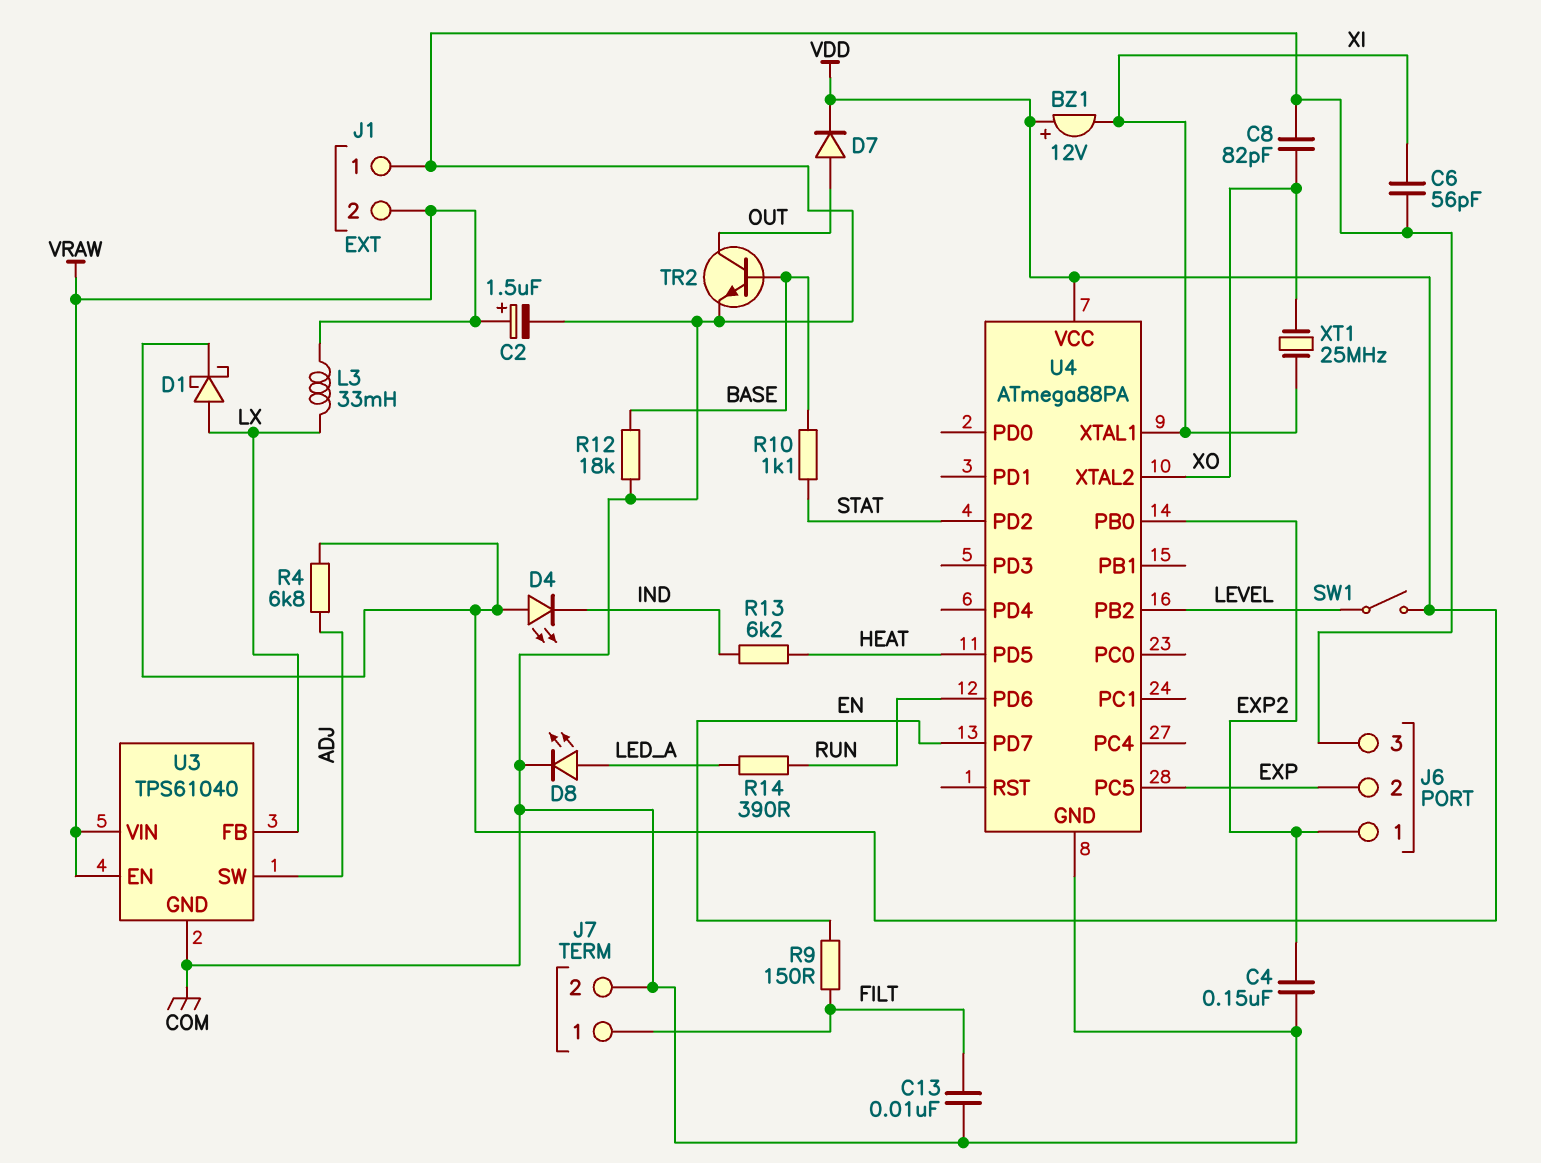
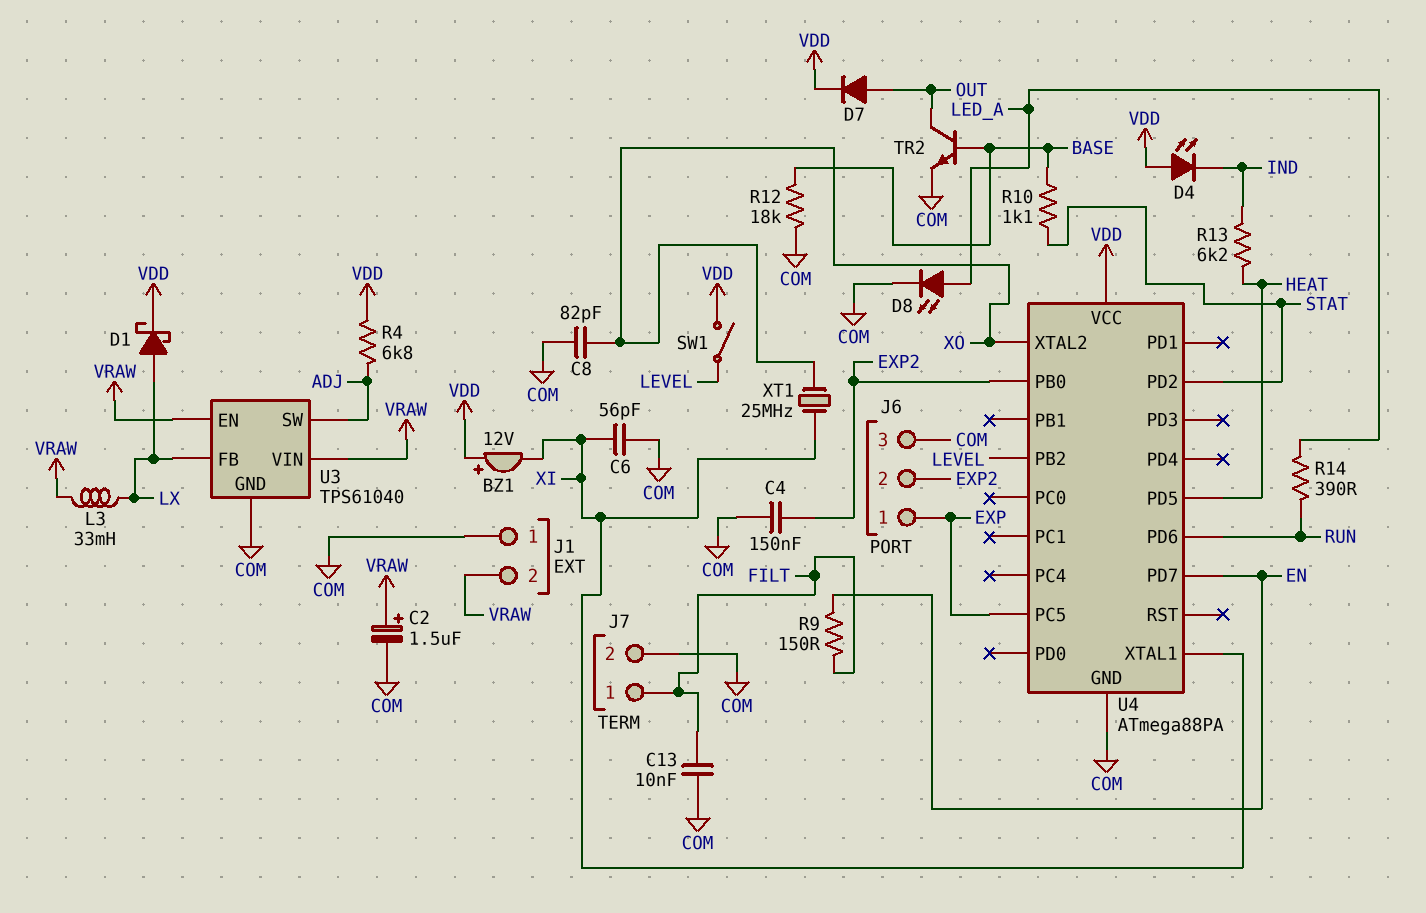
J6 pin 1: EXP2 -> EXP
J6 pin 2: EXP -> EXP2

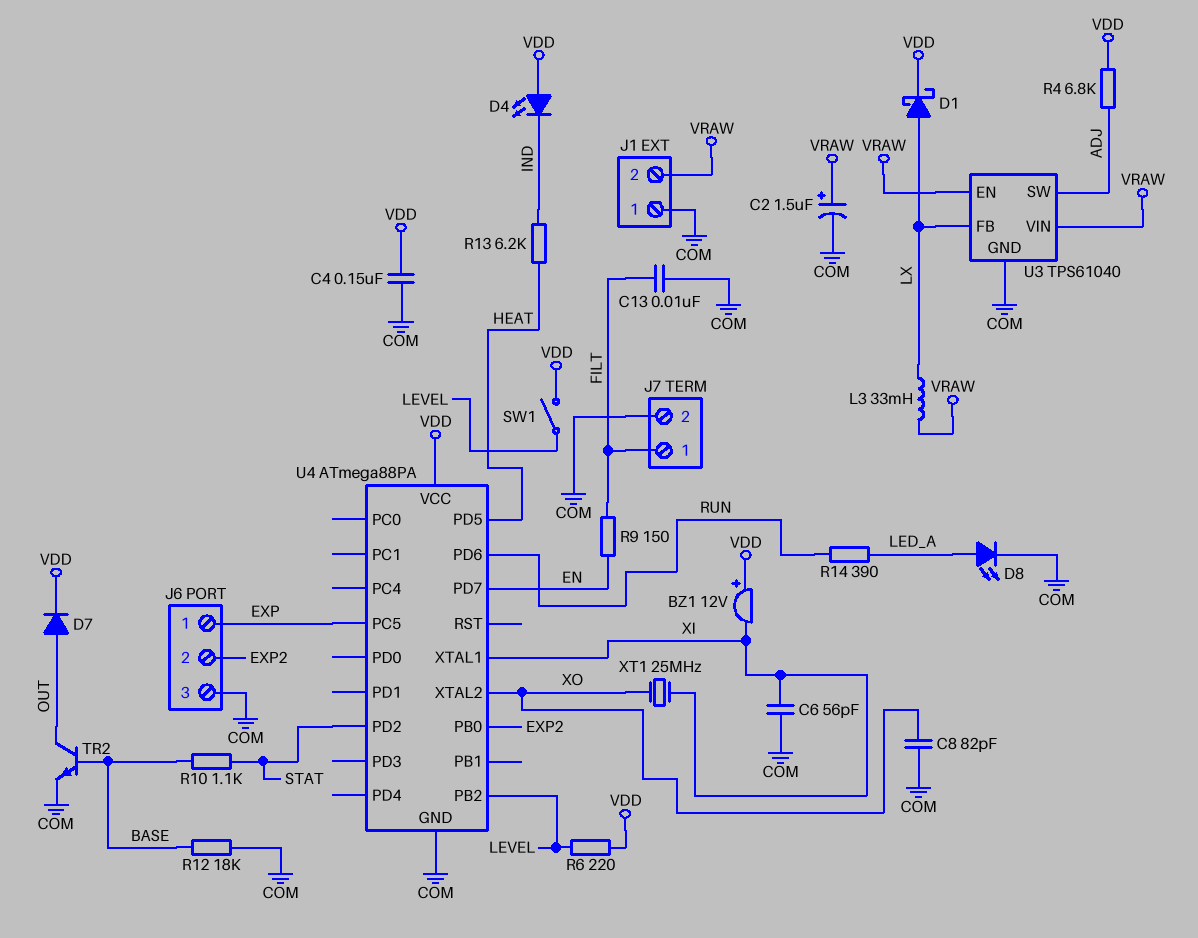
C4: 150nF (COM, EXP2) -> 150nF (COM, VDD)
R6: none -> 220 (LEVEL, VDD)

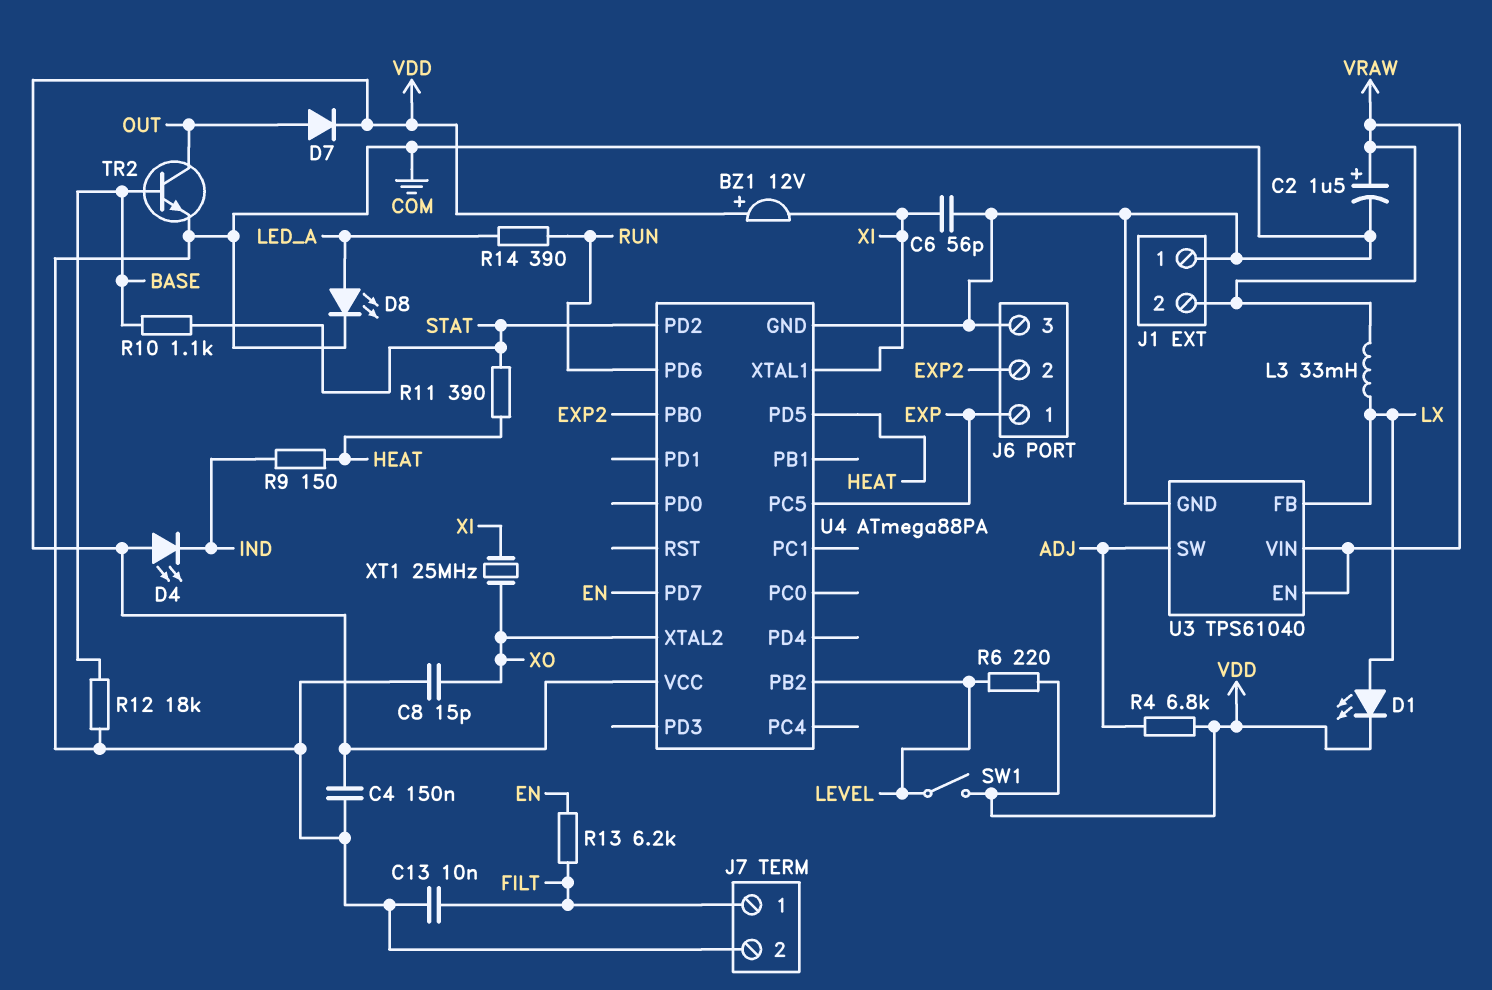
C8: 82pF (COM, XO) -> 15pF (COM, XO)
D1: schottky (A LX, K VDD) -> LED (A LX, K VDD)
R9: 150 (EN, FILT) -> 150 (HEAT, IND)
R11: none -> 390 (HEAT, STAT)
R13: 6.2k (HEAT, IND) -> 6.2k (EN, FILT)

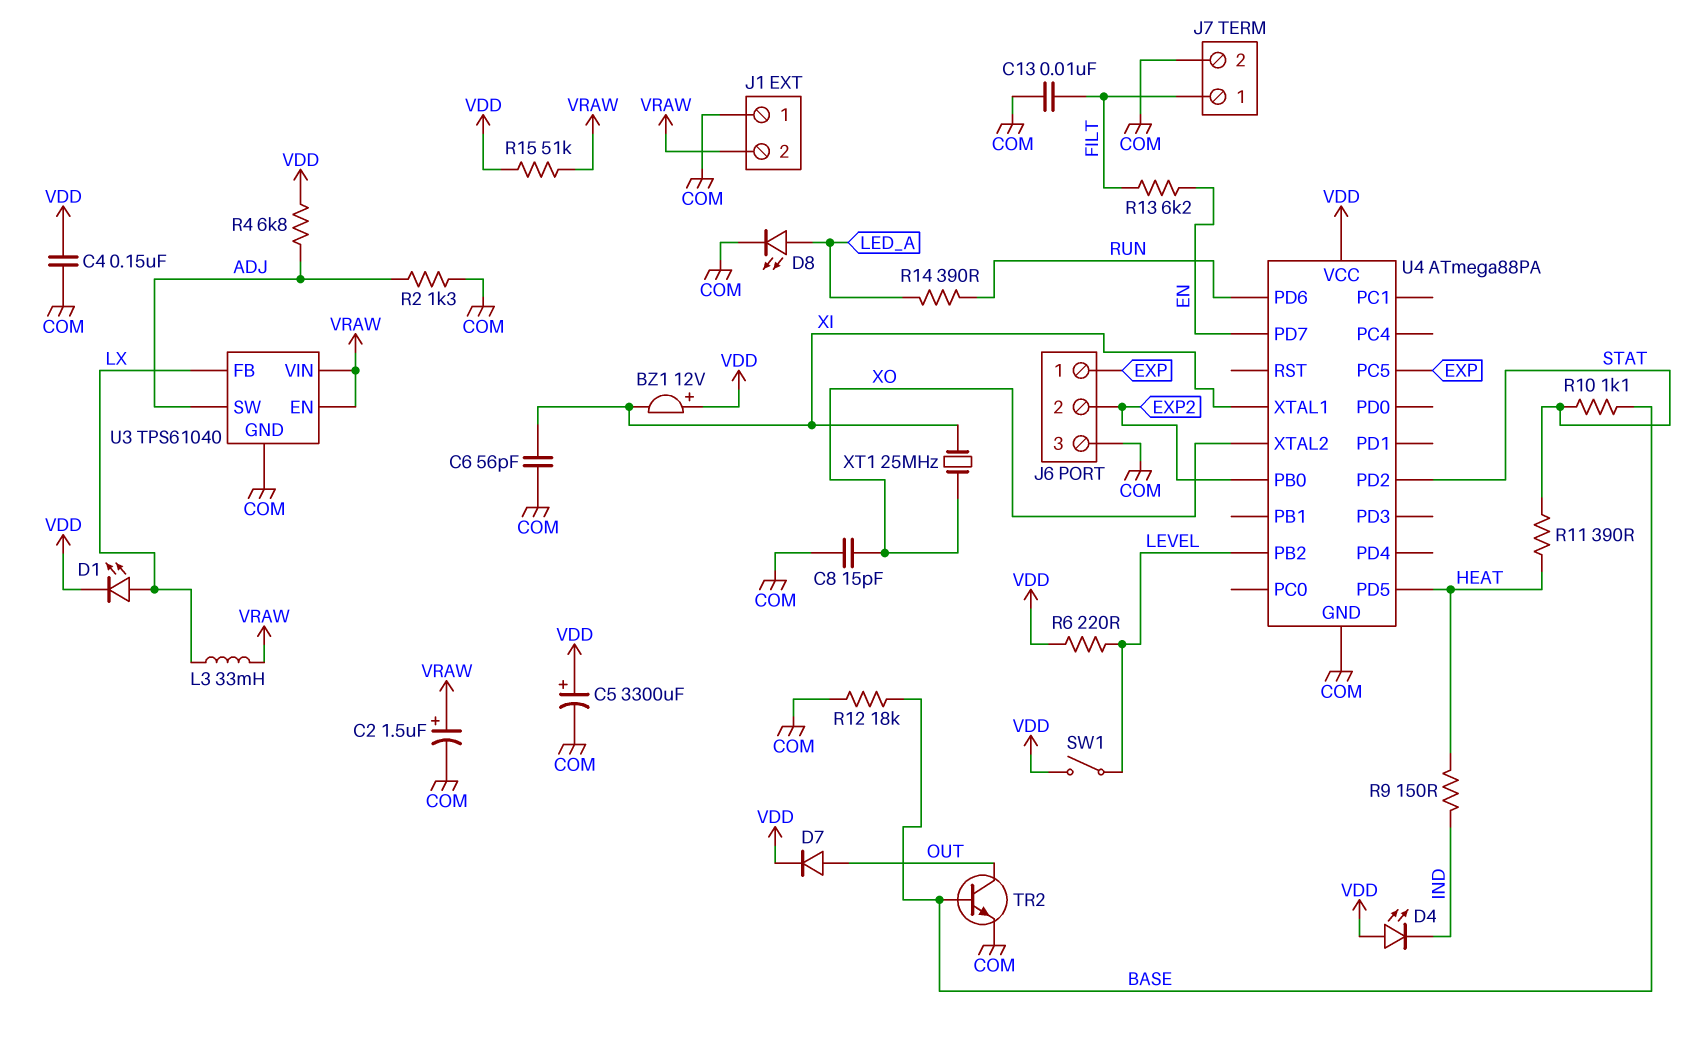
C5: none -> 3300uF (plus VDD, minus COM)
R2: none -> 1.3k (ADJ, COM)
R15: none -> 51k (VDD, VRAW)

